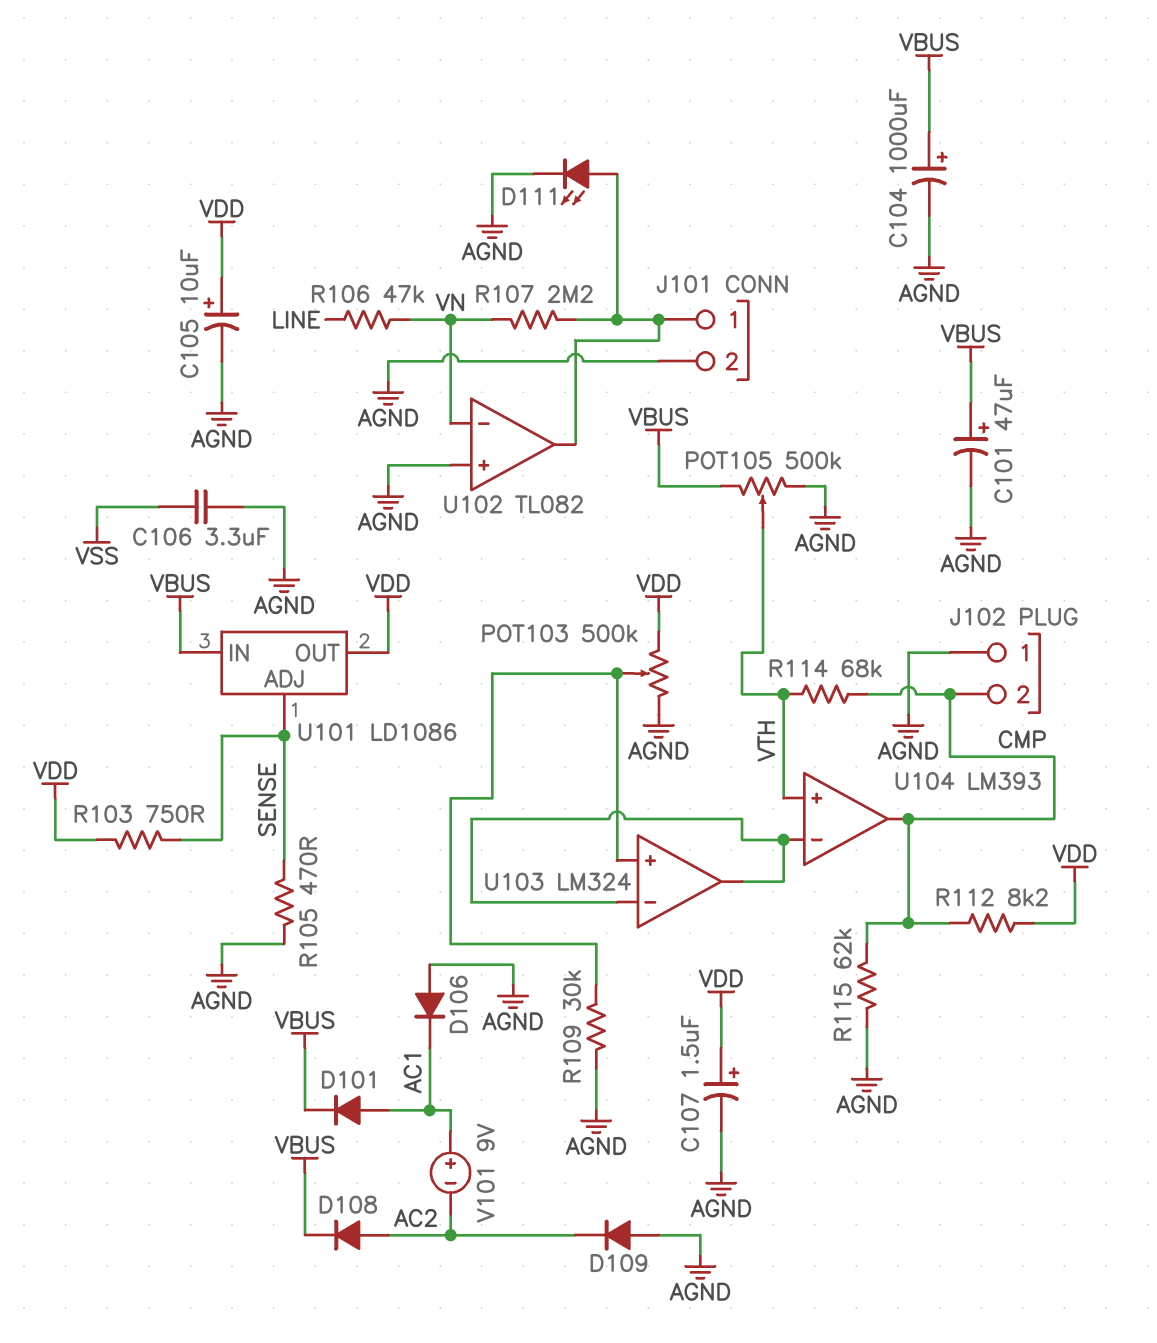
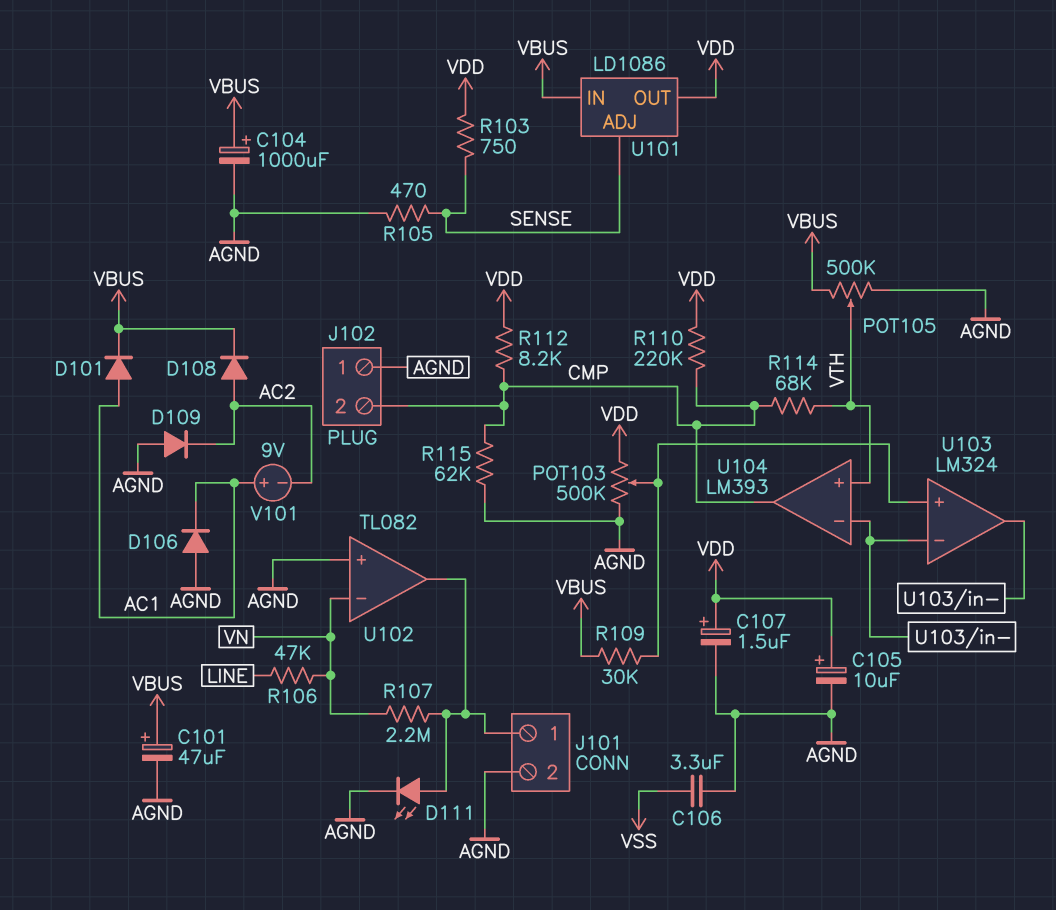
R109: 30k (AGND, U103/in+) -> 30k (U103/in+, VBUS)
R110: none -> 220k (CMP, VDD)

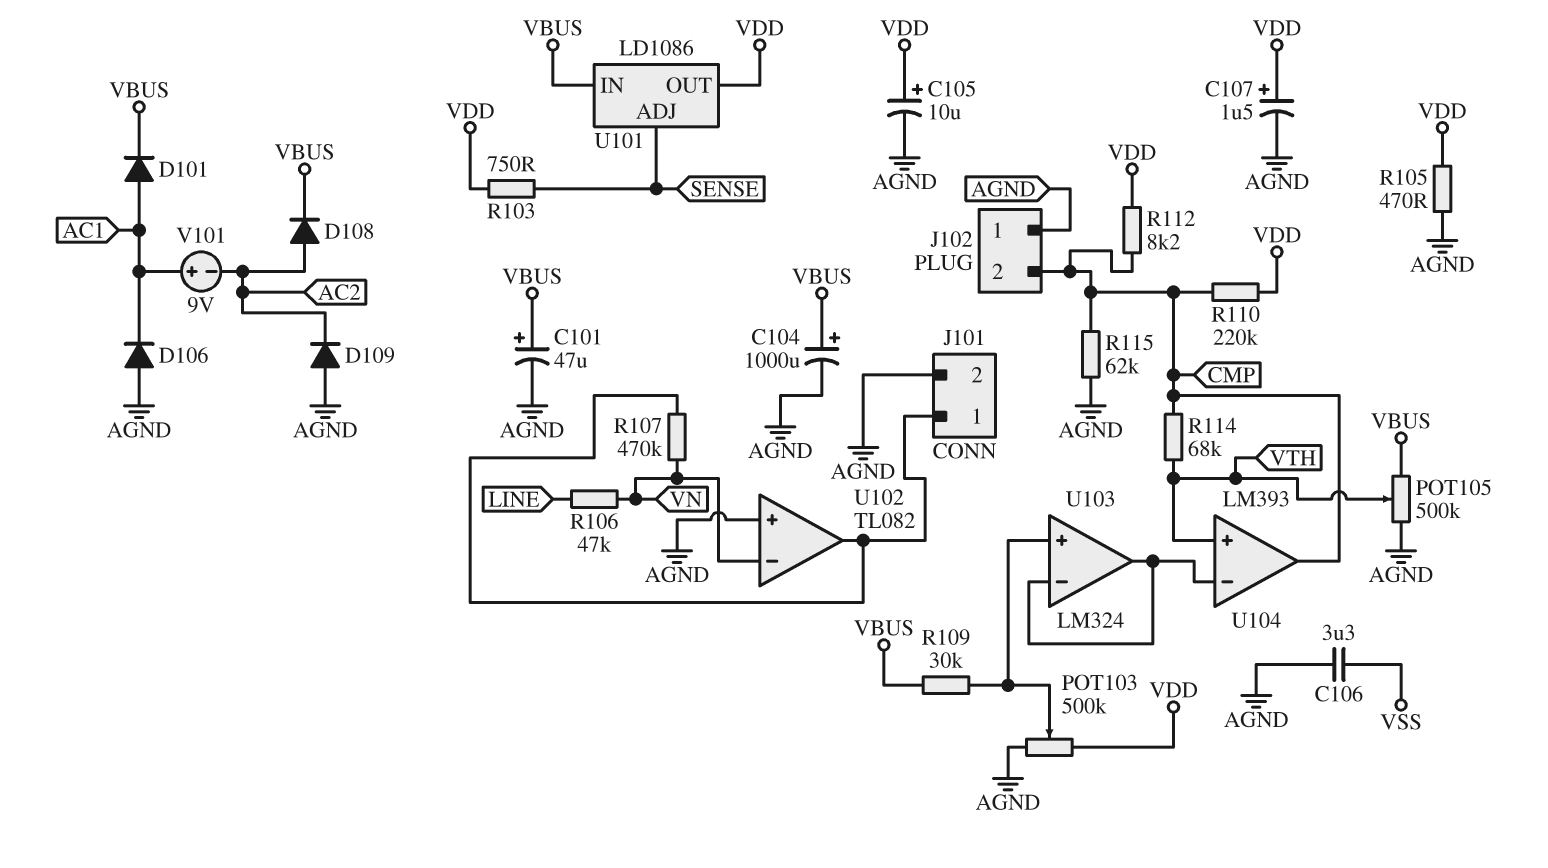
D111: LED (A J101/1, K AGND) -> none
R105: 470 (AGND, SENSE) -> 470 (AGND, VDD)
R107: 2.2M (J101/1, VN) -> 470k (J101/1, VN)

